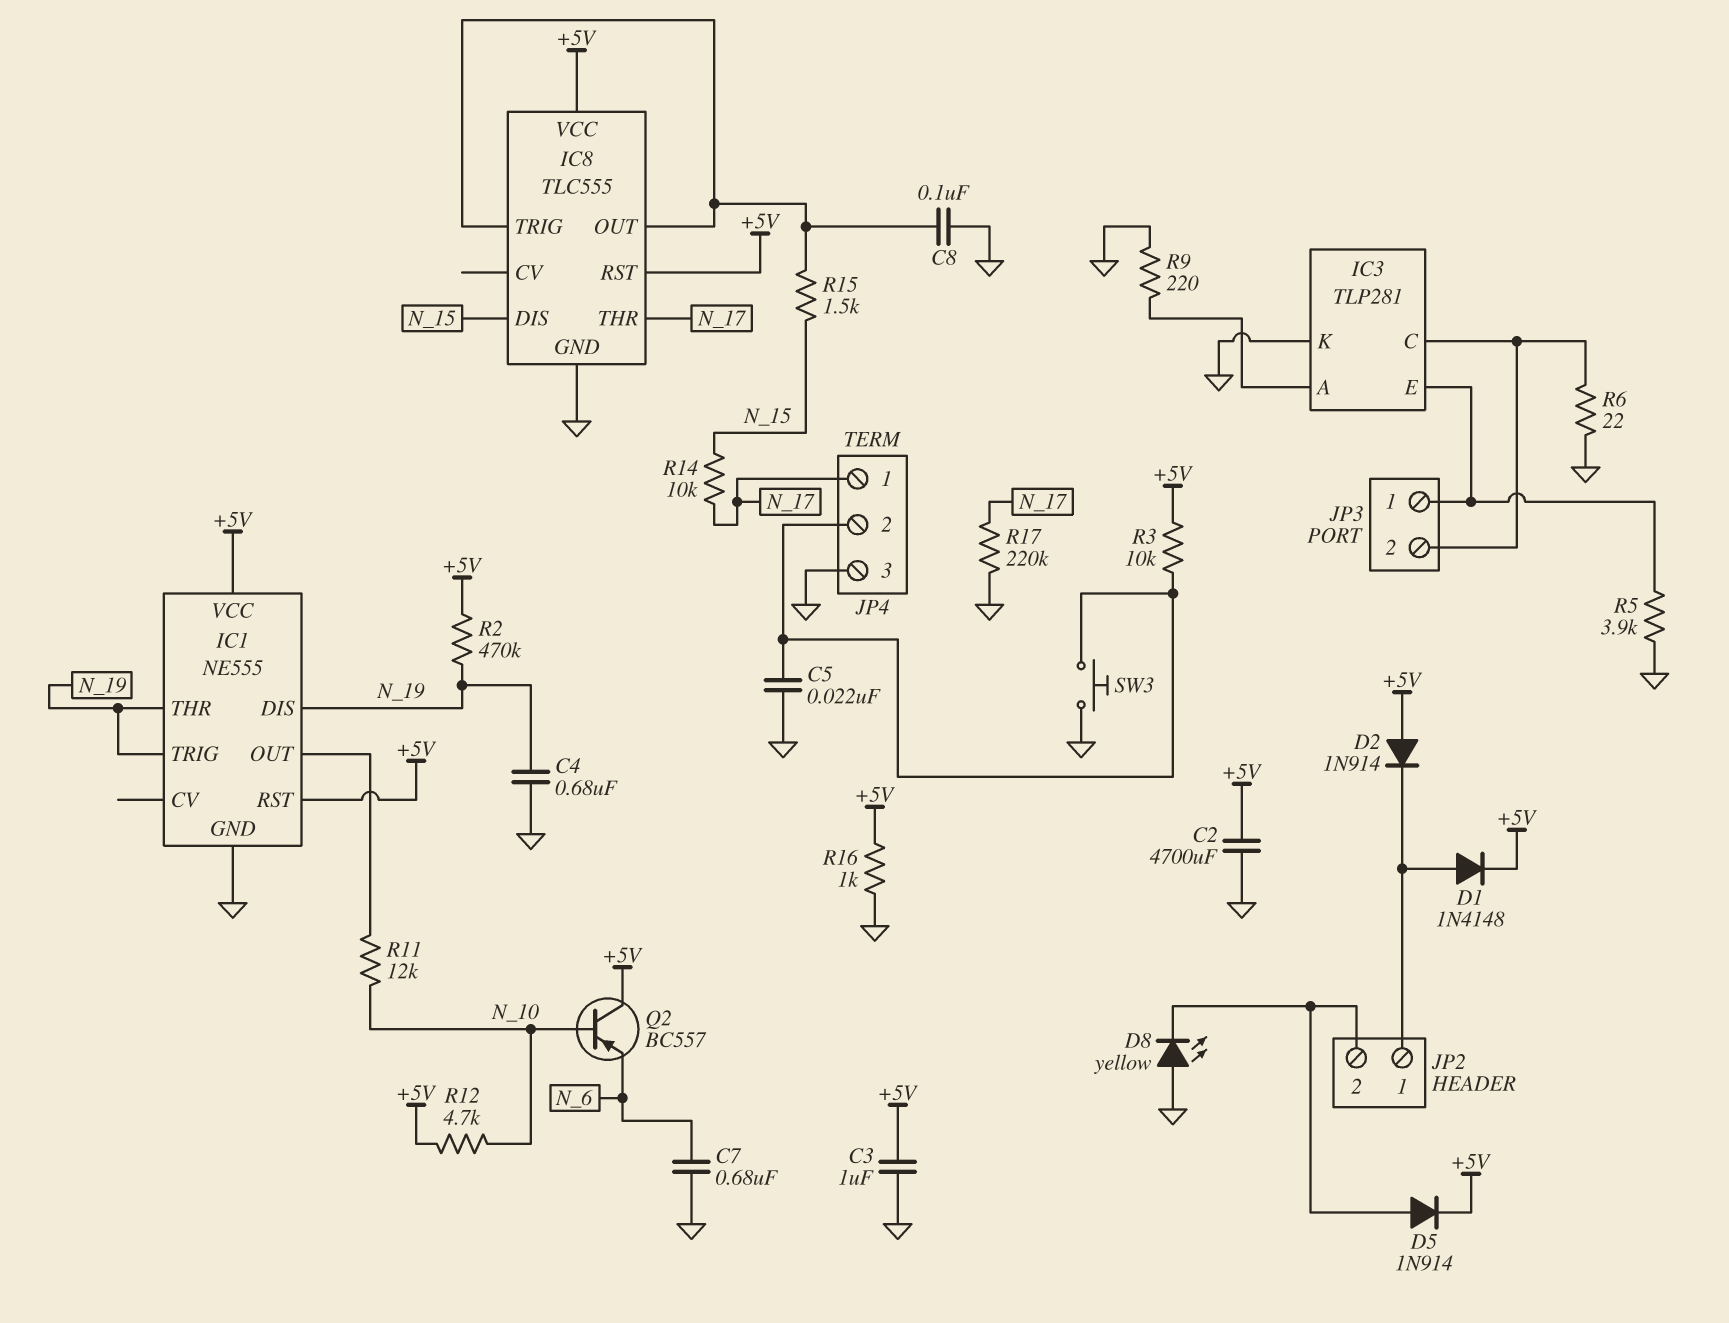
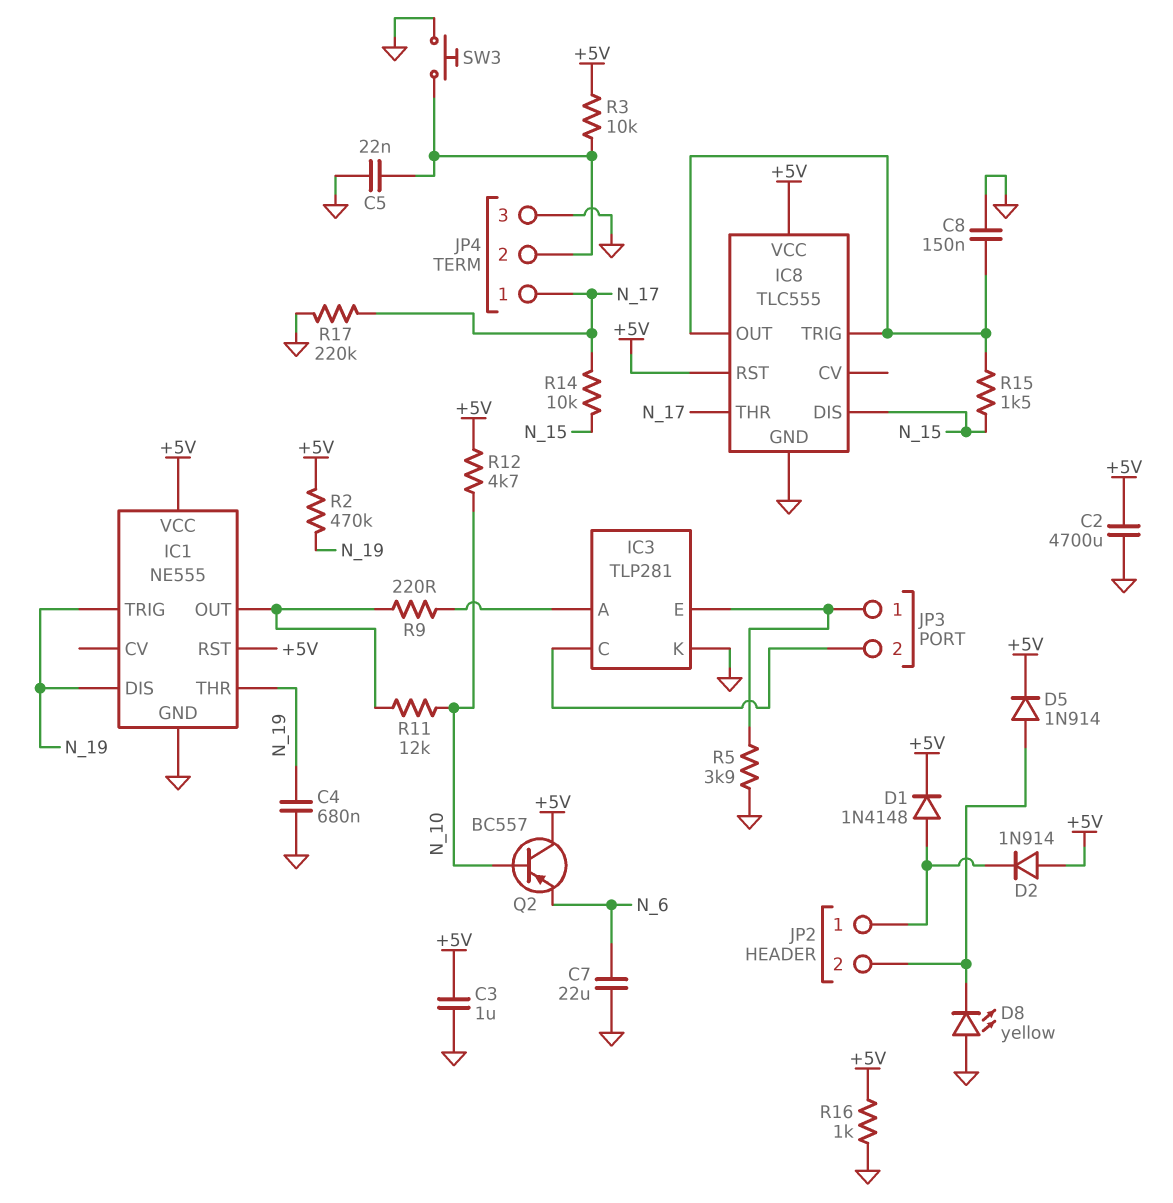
C7: 680nF (GND, N_6) -> 22uF (GND, N_6)
C8: 100nF (GND, IC8/OUT) -> 150nF (GND, IC8/OUT)
R6: 22 (GND, IC3/C) -> none
R9: 220 (GND, IC3/A) -> 220 (IC1/OUT, IC3/A)

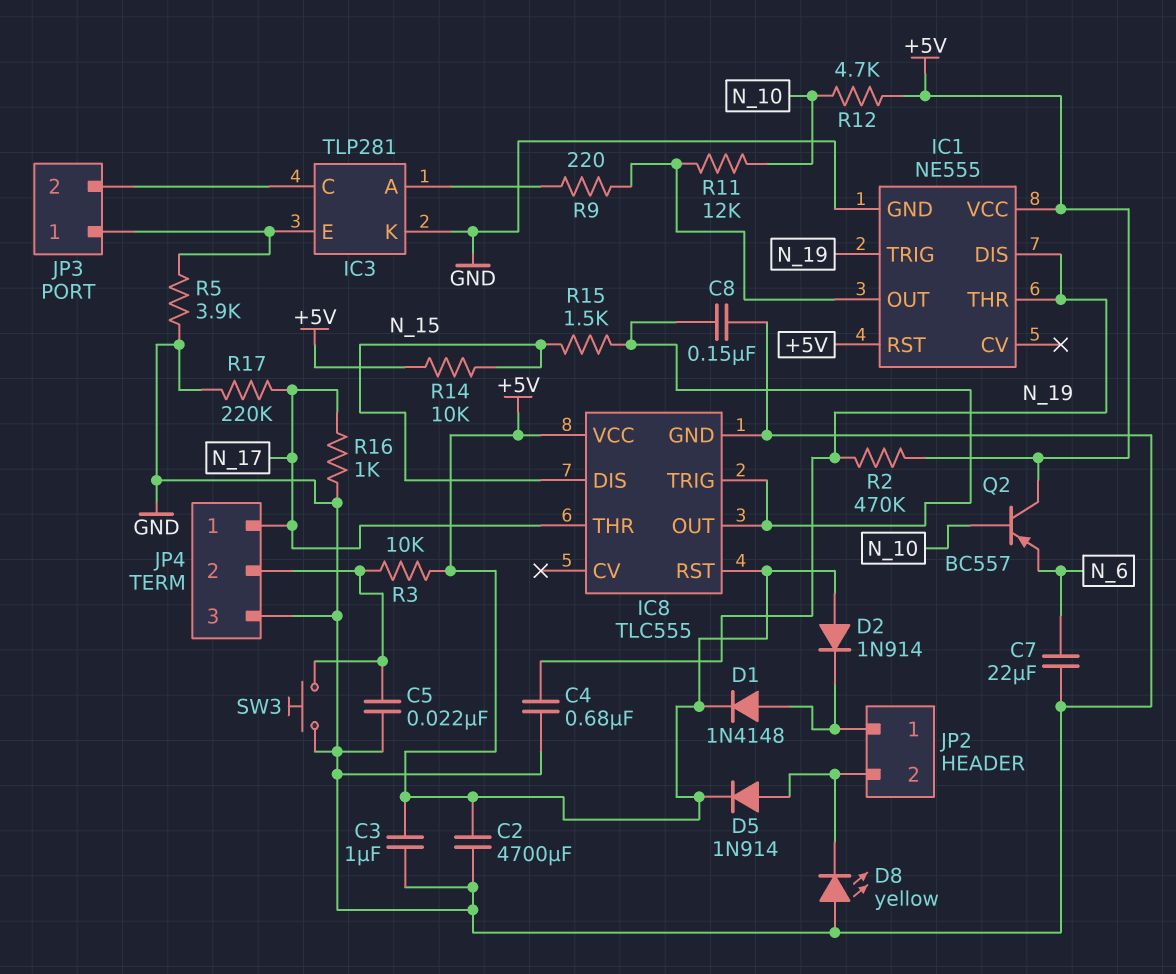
R14: 10k (N_15, N_17) -> 10k (+5V, N_15)
R16: 1k (+5V, GND) -> 1k (GND, N_17)

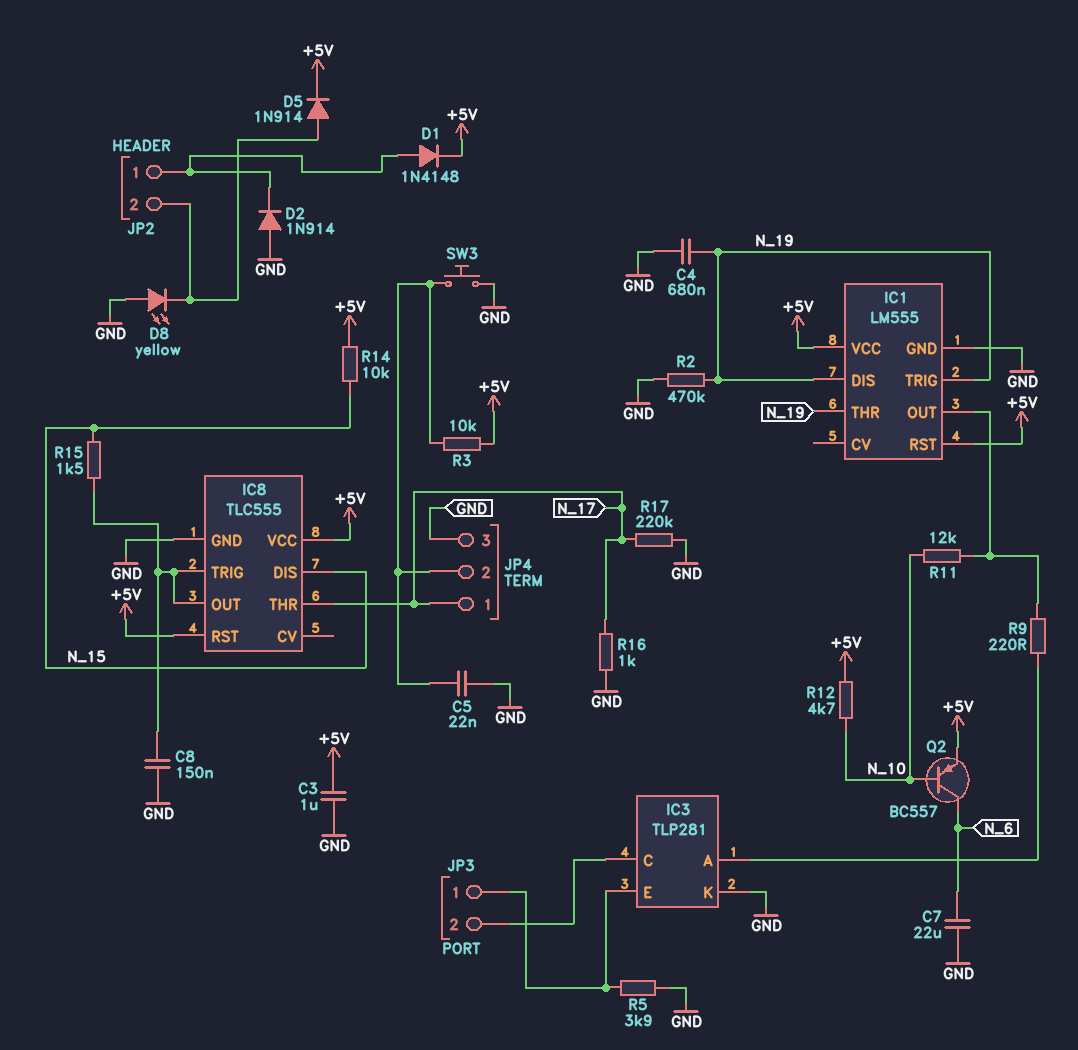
C2: 4700uF (+5V, GND) -> none
D2: diode 1N914 (A +5V, K JP2/1) -> diode 1N914 (A GND, K JP2/1)
IC1: NE555 -> LM555
Q2: PNP BC557 (B N_10, C +5V, E N_6) -> PNP BC557 (B N_10, C N_6, E +5V)
R2: 470k (+5V, N_19) -> 470k (GND, N_19)

